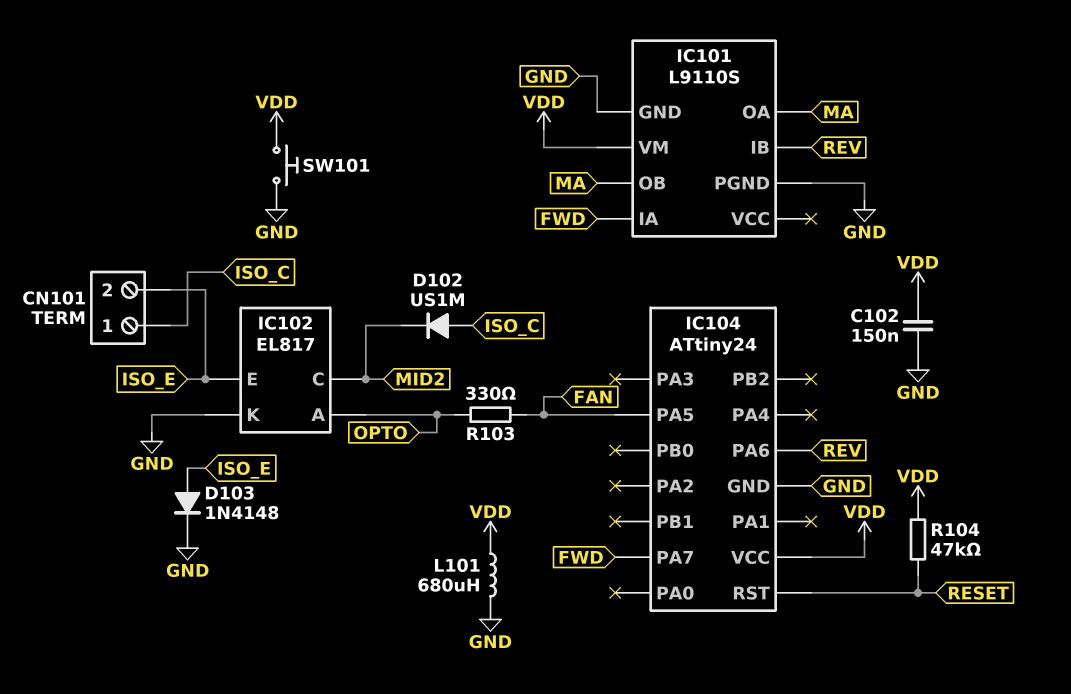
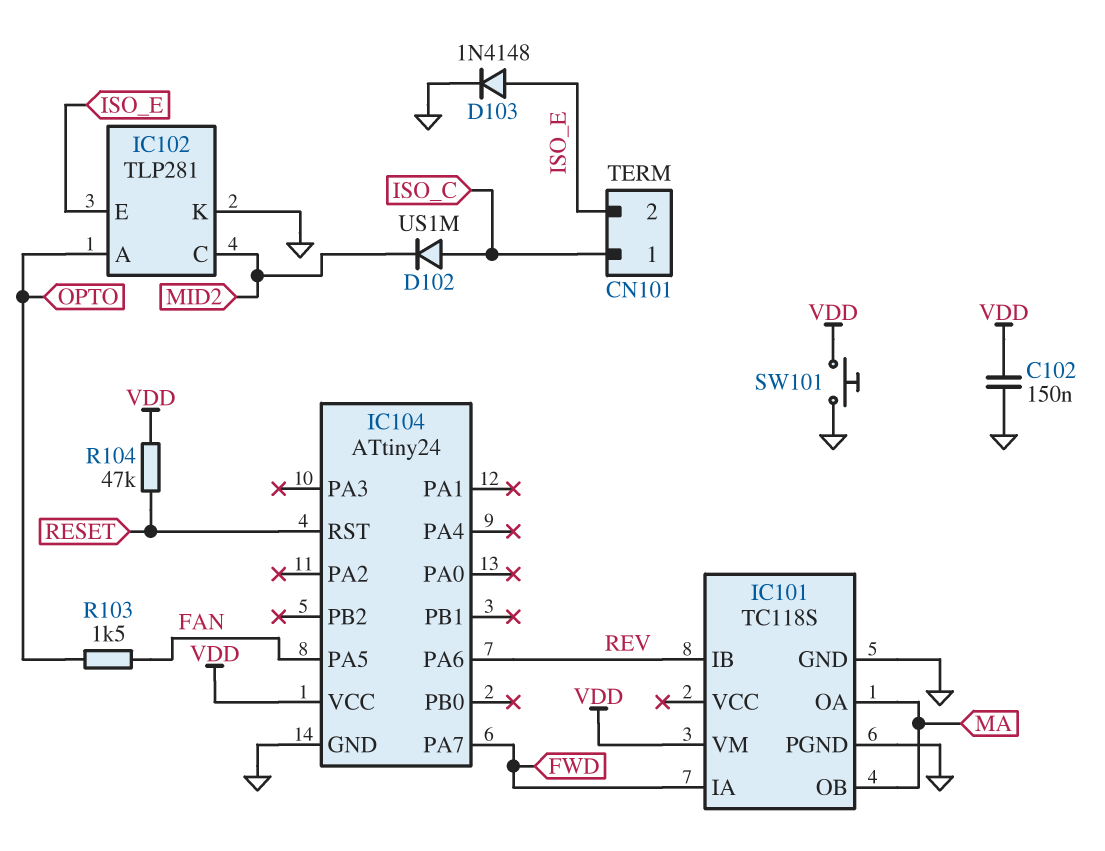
IC101: L9110S -> TC118S
IC102: EL817 -> TLP281
L101: 680uH (GND, VDD) -> none
R103: 330 (FAN, OPTO) -> 1.5k (FAN, OPTO)

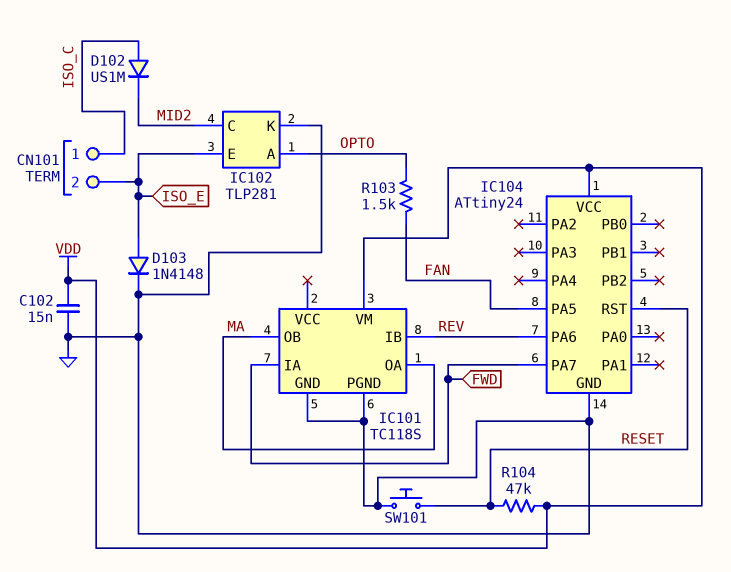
C102: 150nF (GND, VDD) -> 15nF (GND, VDD)
SW101: button (GND, VDD) -> button (GND, RESET)

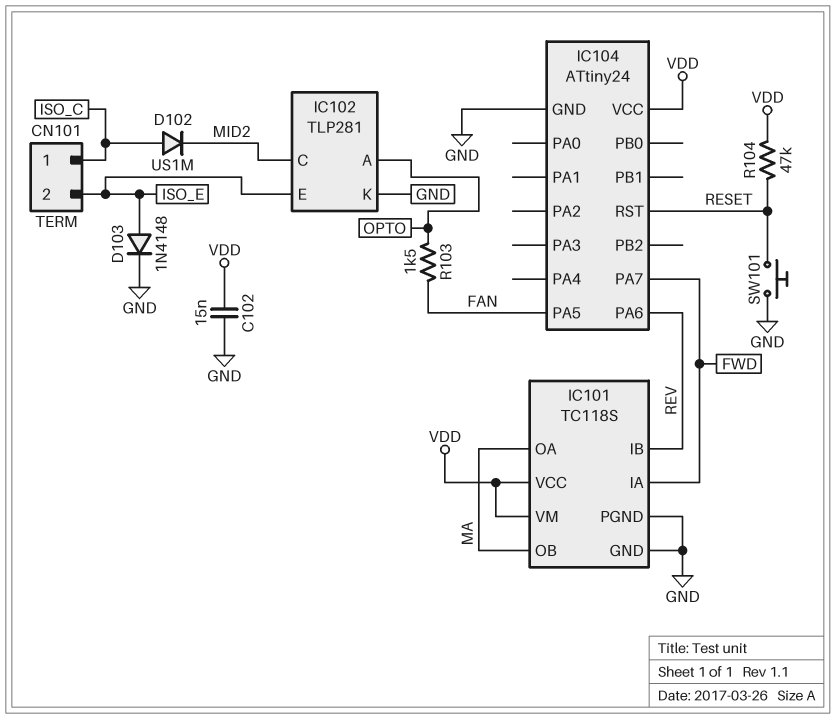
IC101 pin VCC: none -> VDD

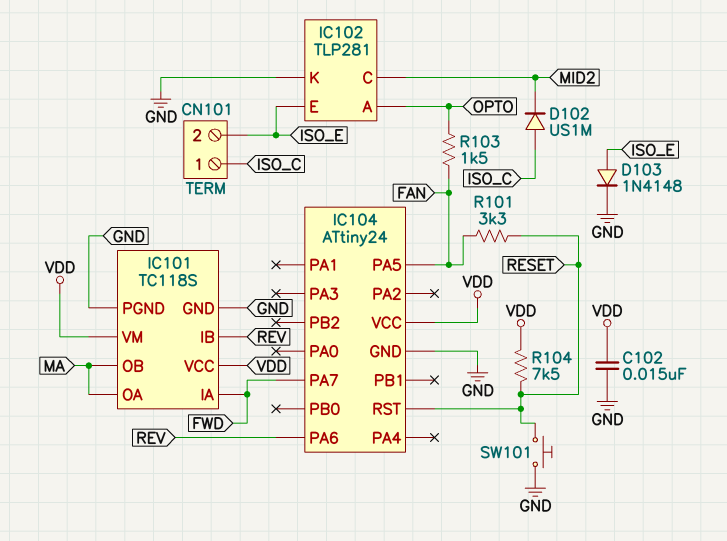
R101: none -> 3.3k (FAN, RESET)
R104: 47k (RESET, VDD) -> 7.5k (RESET, VDD)

